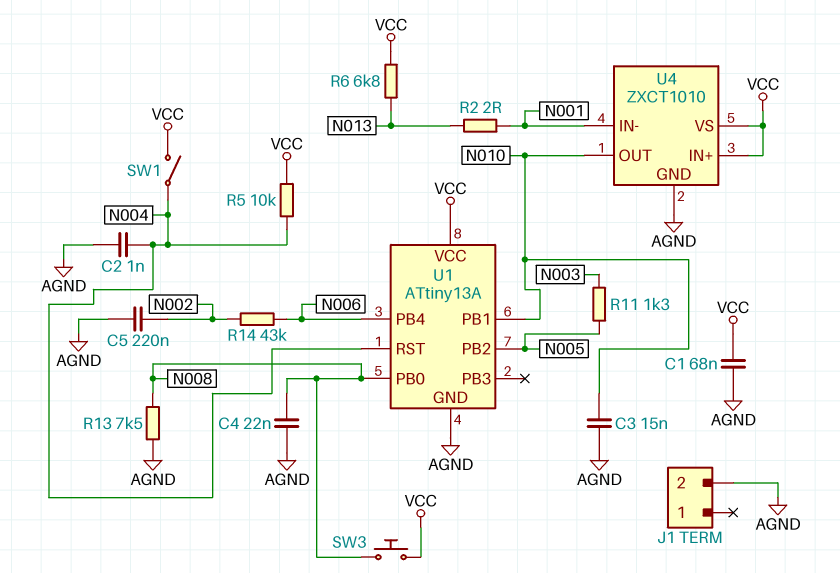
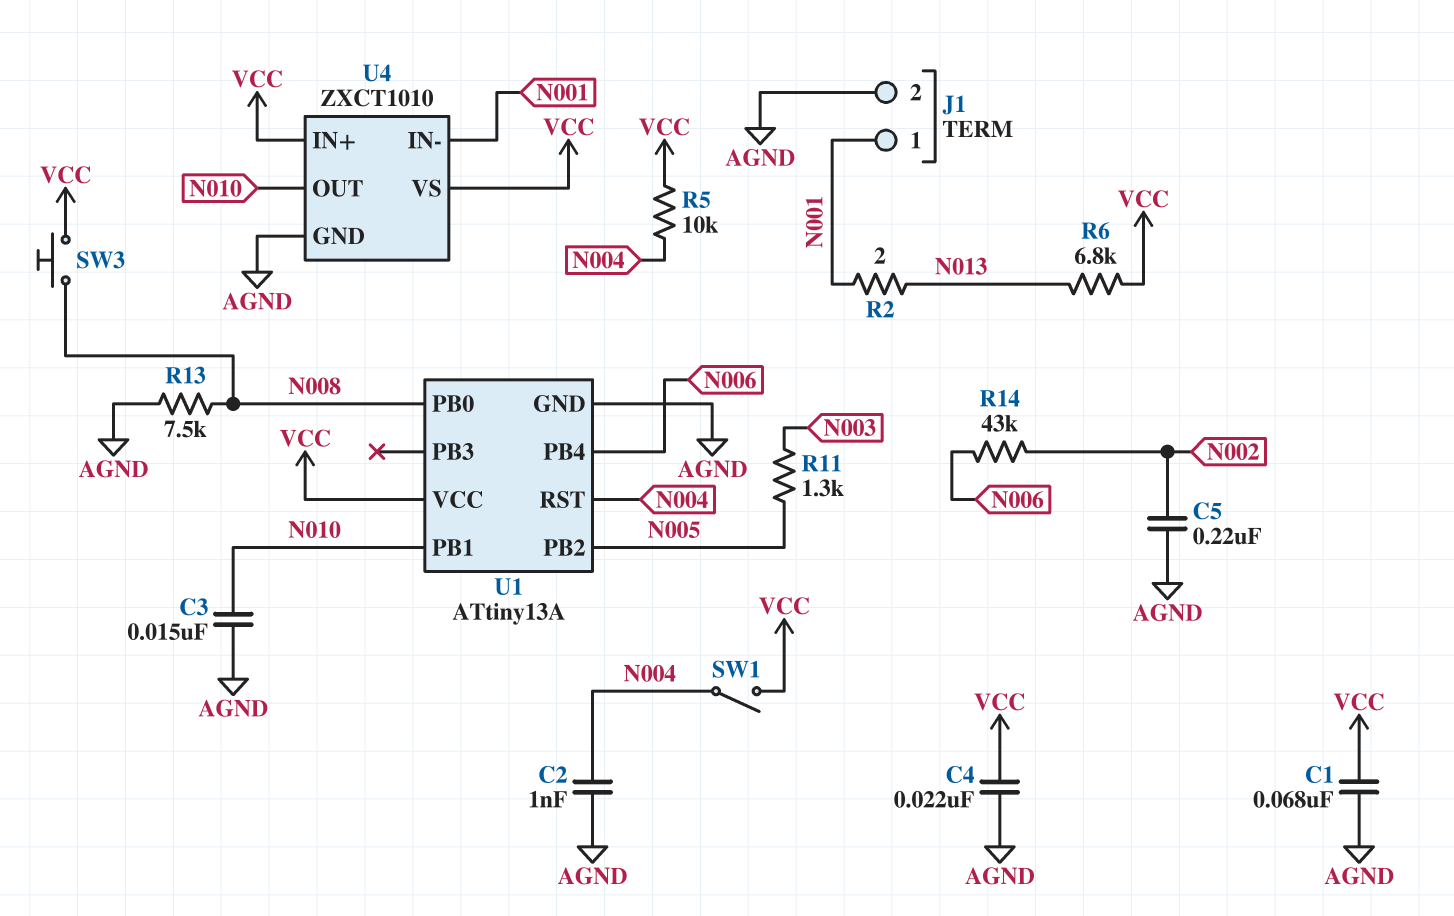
C4: 22nF (AGND, N008) -> 22nF (AGND, VCC)
J1 pin 1: none -> N001

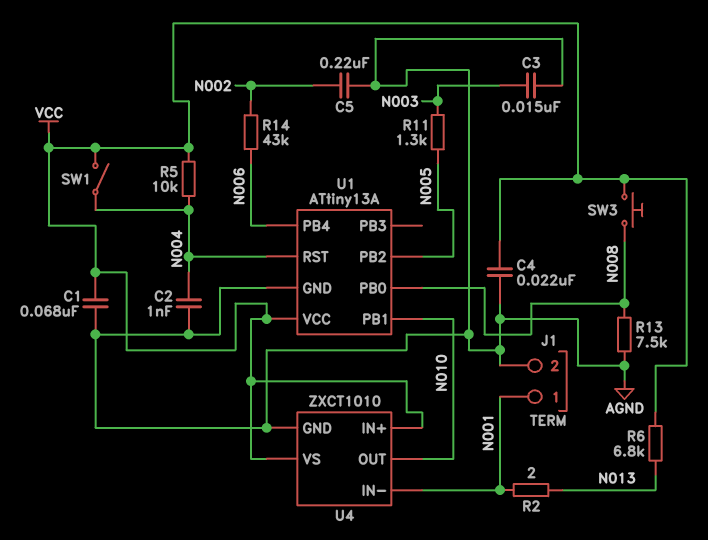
C3: 15nF (AGND, N010) -> 15nF (AGND, N003)

